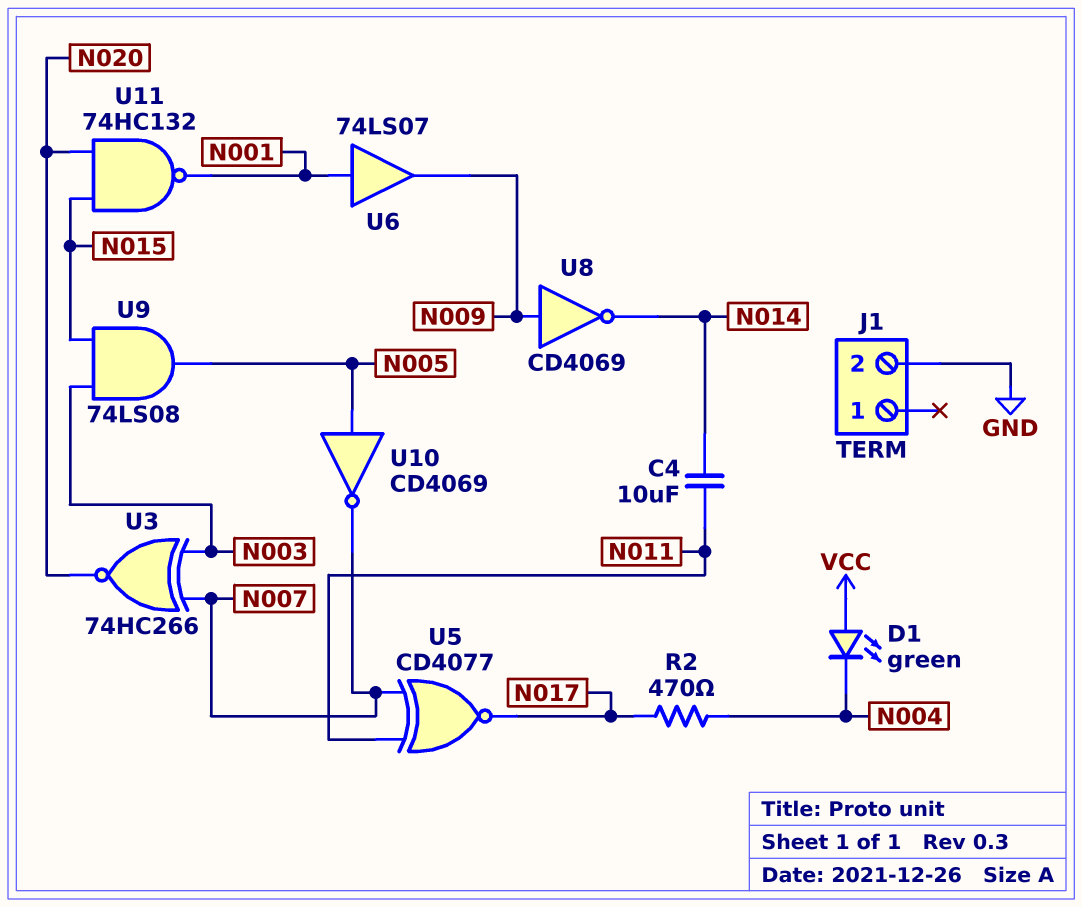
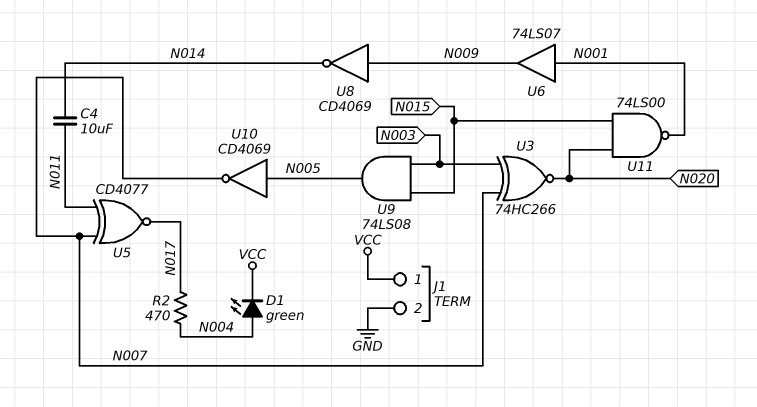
D1: LED green (A VCC, K N004) -> LED green (A N004, K VCC)
J1 pin 1: none -> VCC
U11: NAND 74HC132 (in N015, in N020, out N001) -> NAND 74LS00 (in N015, in N020, out N001)

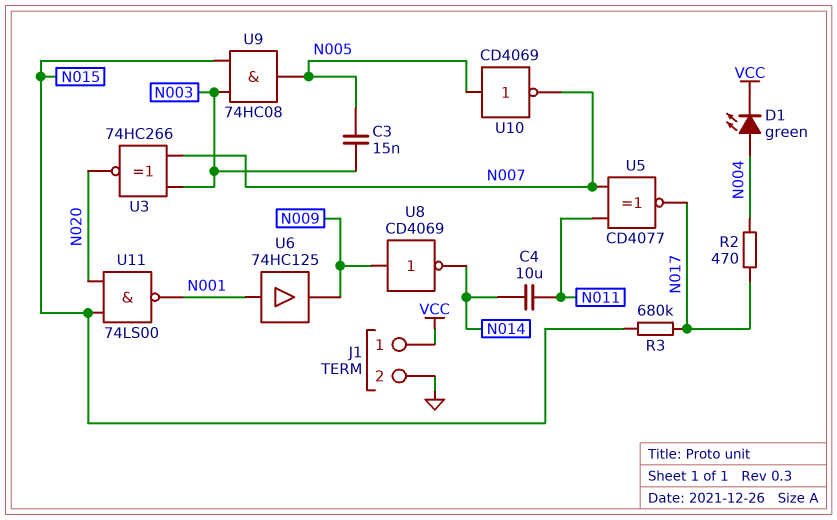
C3: none -> 15nF (N003, N005)
R3: none -> 680k (N015, N017)
U6: buffer 74LS07 (in N001, out N009) -> buffer 74HC125 (in N001, out N009)
U9: AND 74LS08 (in N003, in N015, out N005) -> AND 74HC08 (in N003, in N015, out N005)

